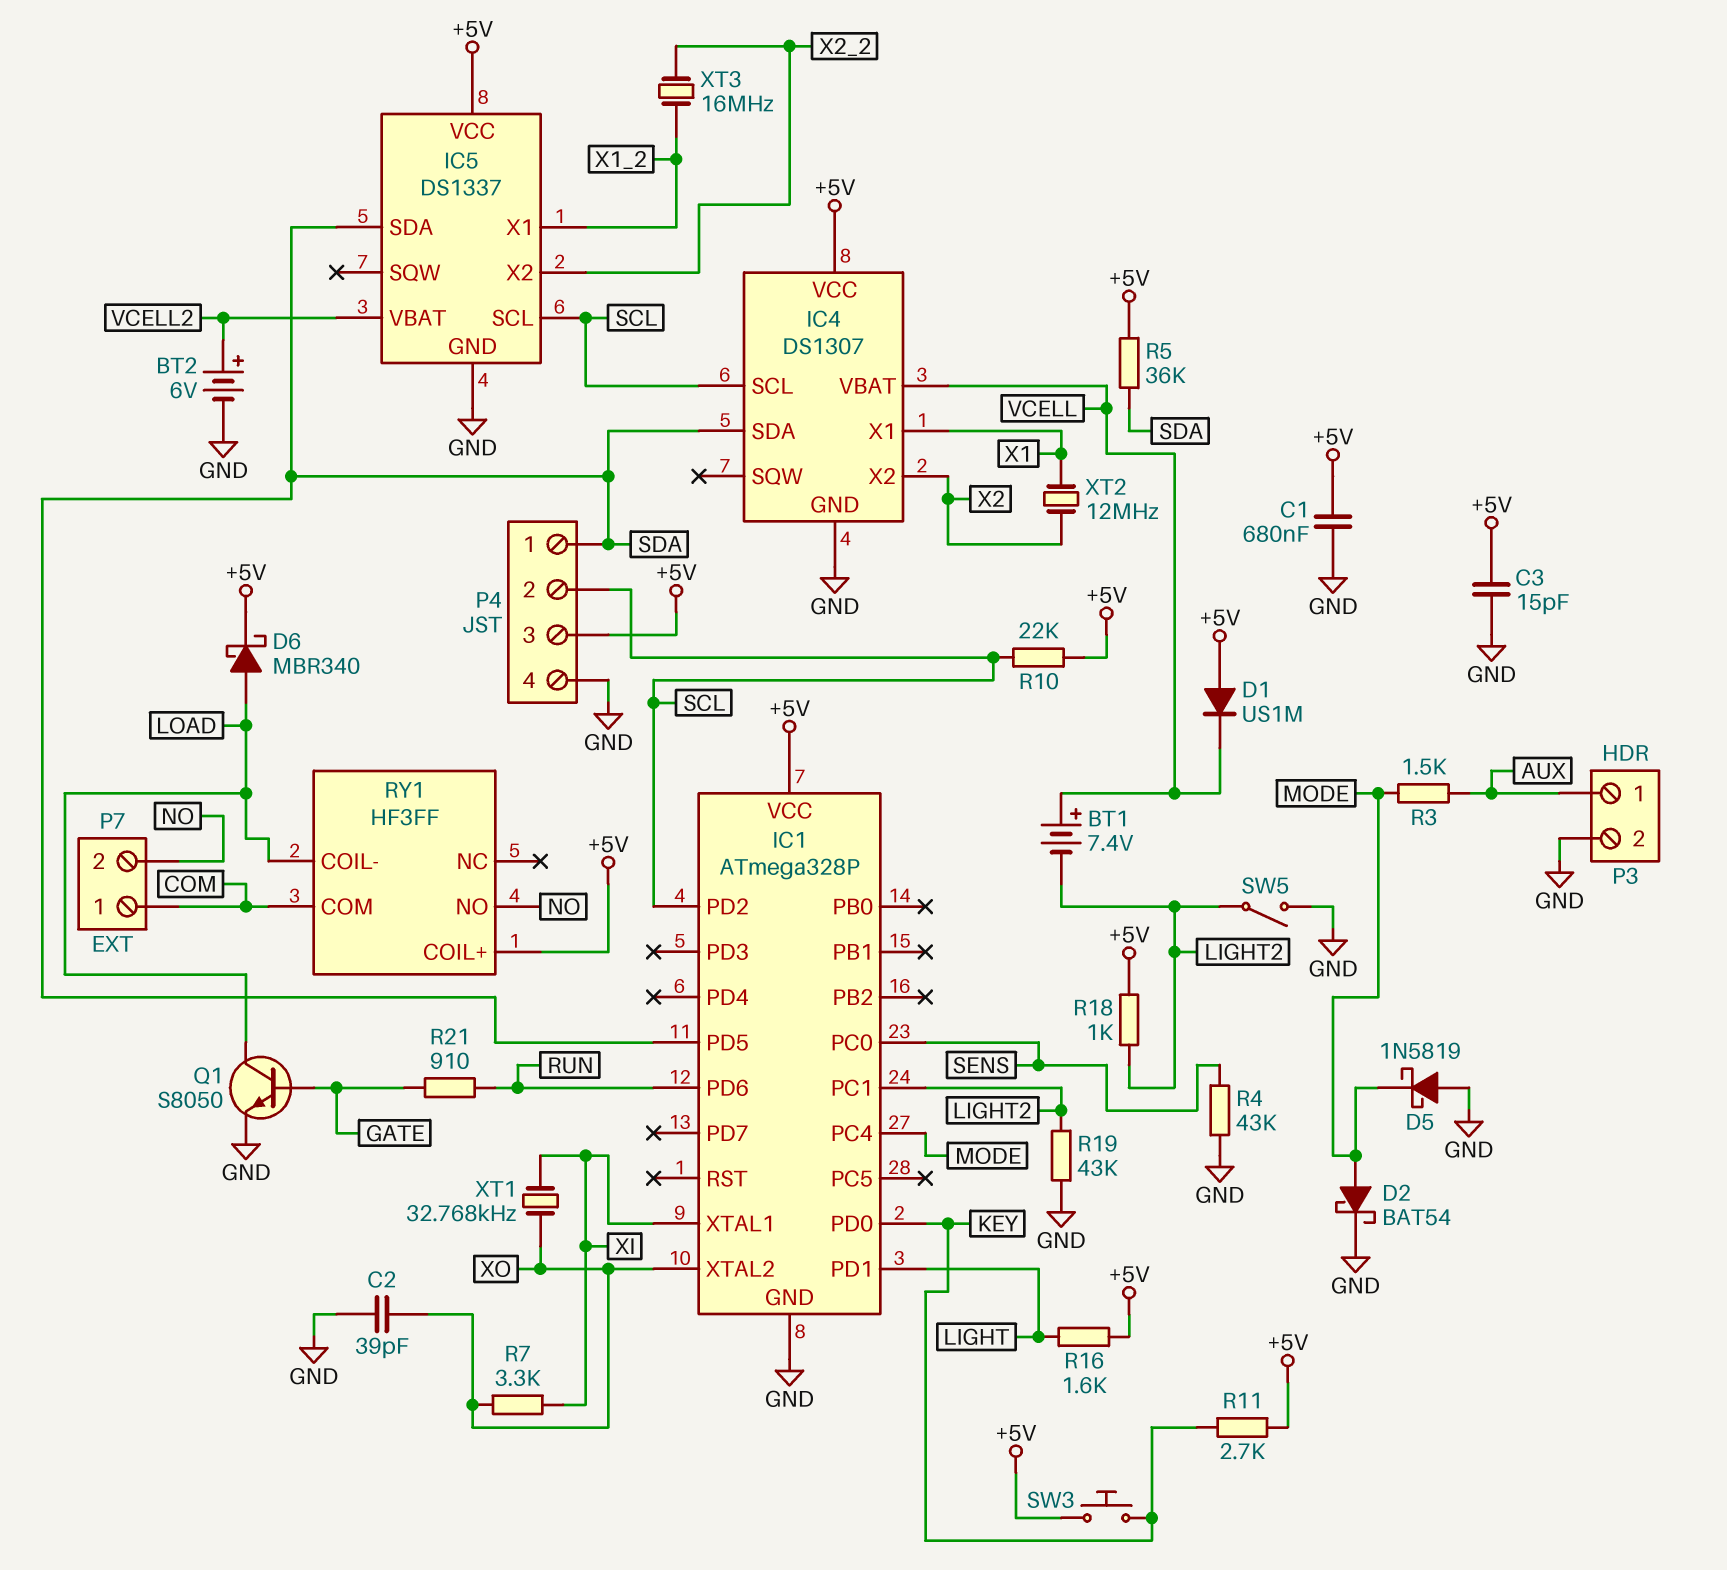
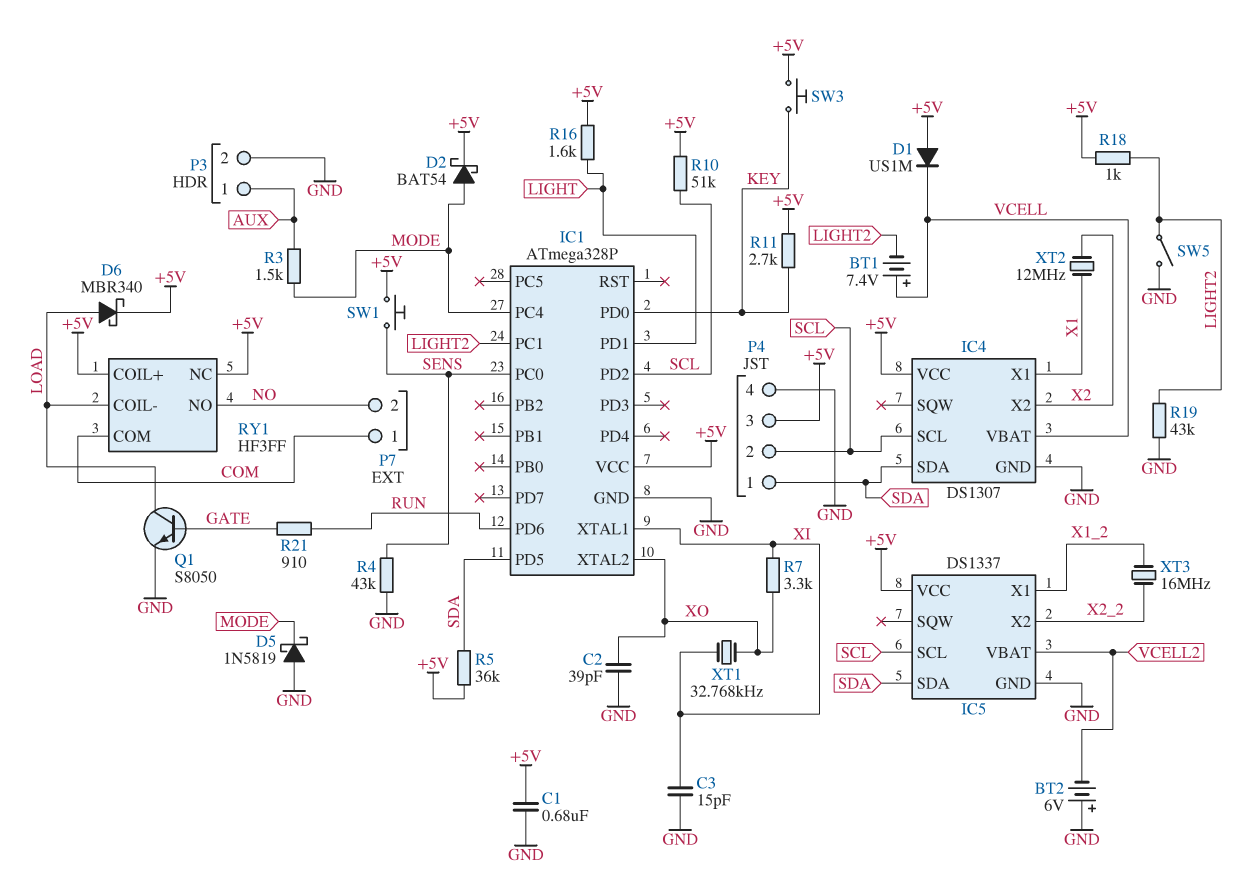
BT2: 6V (plus VCELL2, minus GND) -> 6V (plus GND, minus VCELL2)
C3: 15pF (+5V, GND) -> 15pF (GND, XI)
D2: schottky BAT54 (A MODE, K GND) -> schottky BAT54 (A MODE, K +5V)
R10: 22k (+5V, SCL) -> 51k (+5V, SCL)
RY1 pin NC: none -> +5V
SW1: none -> button (+5V, SENS)

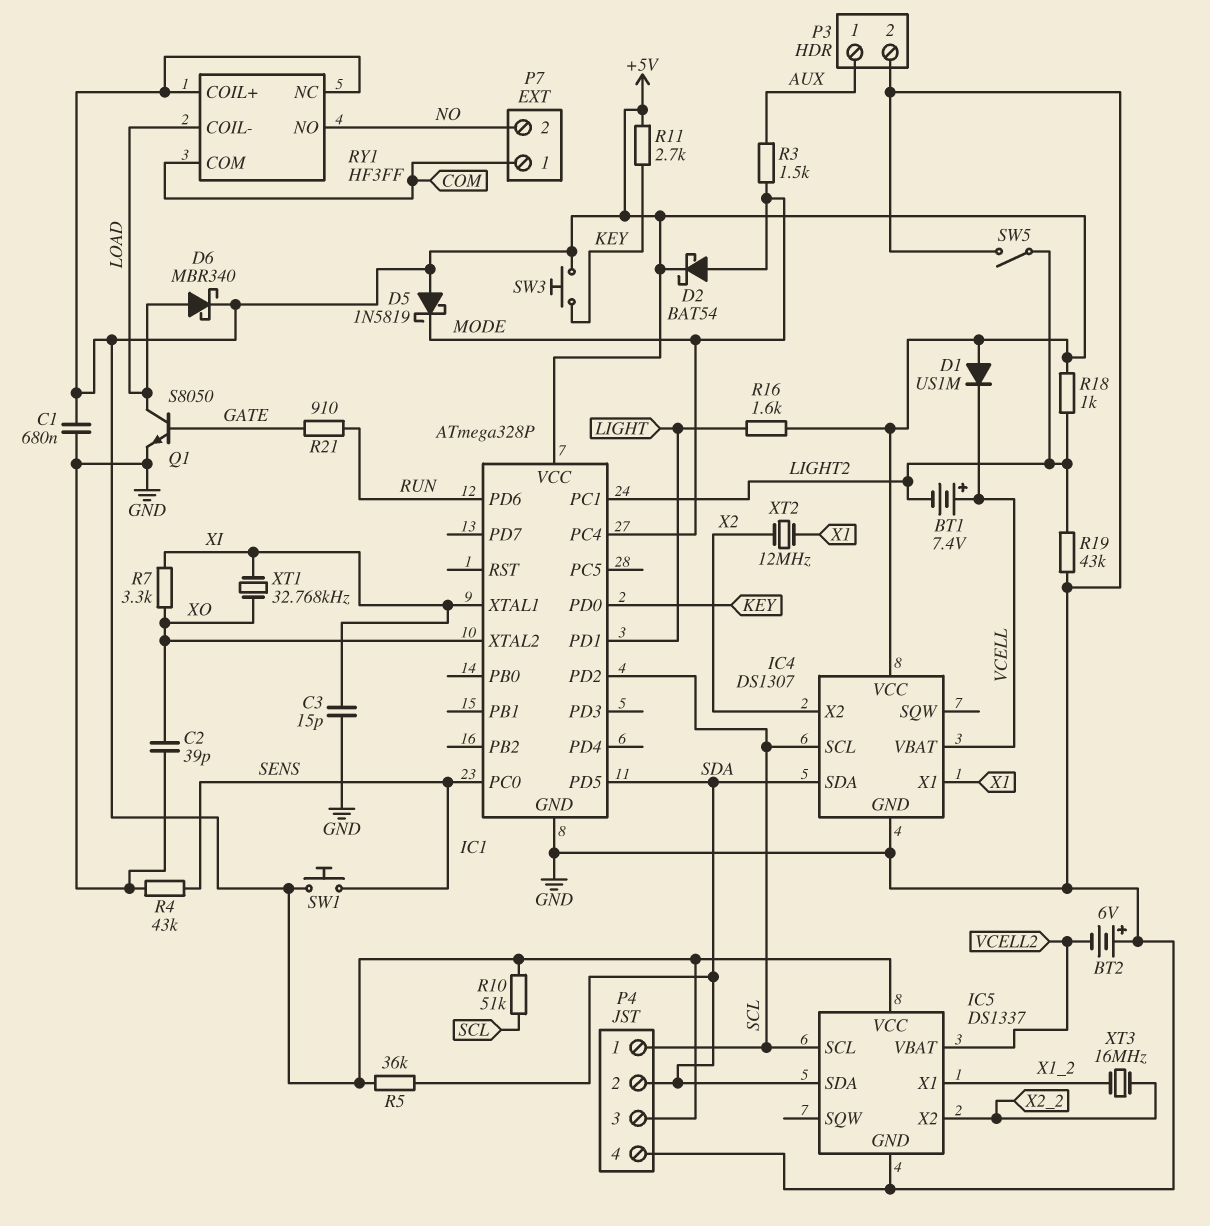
D5: schottky 1N5819 (A GND, K MODE) -> schottky 1N5819 (A +5V, K MODE)
P4 pin 1: SDA -> SCL
P4 pin 2: SCL -> SDA

